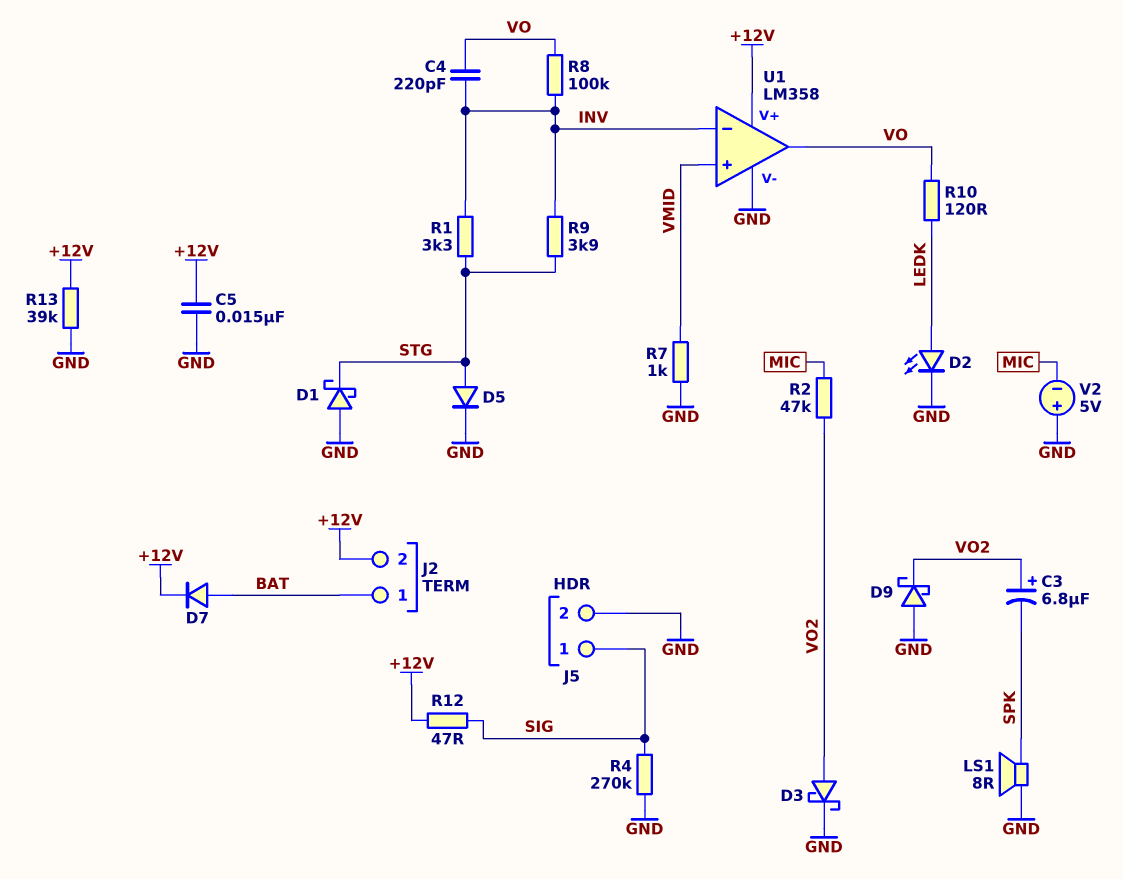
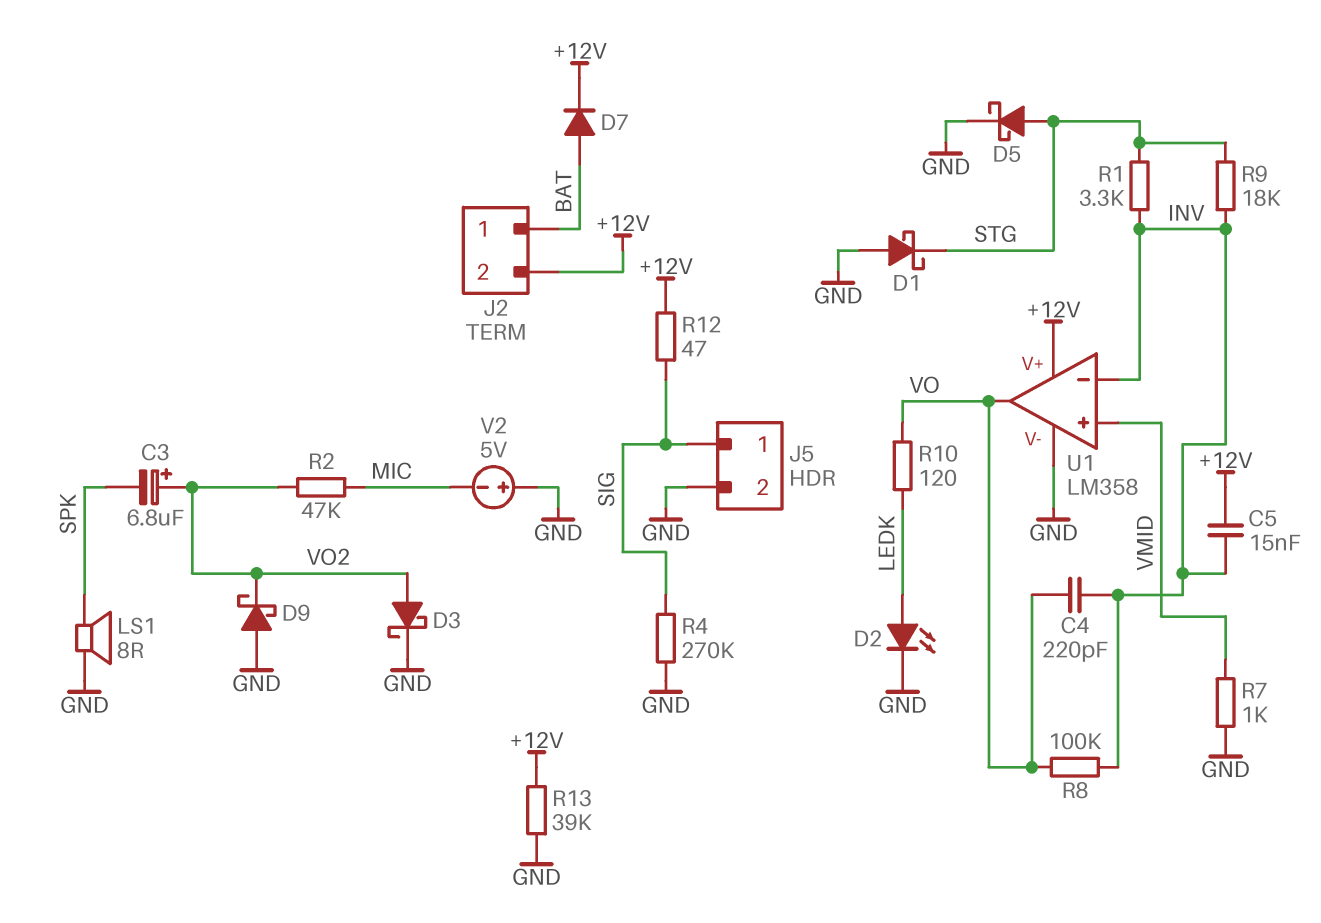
C5: 15nF (+12V, GND) -> 15nF (+12V, INV)
D5: diode (A STG, K GND) -> schottky (A STG, K GND)
R9: 3.9k (INV, STG) -> 18k (INV, STG)

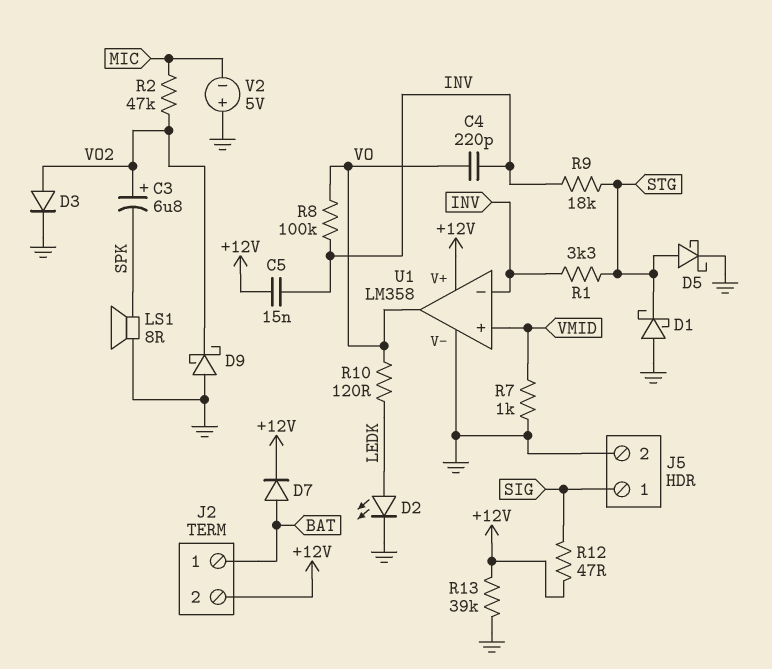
D3: schottky (A VO2, K GND) -> diode (A VO2, K GND)
R4: 270k (GND, SIG) -> none

